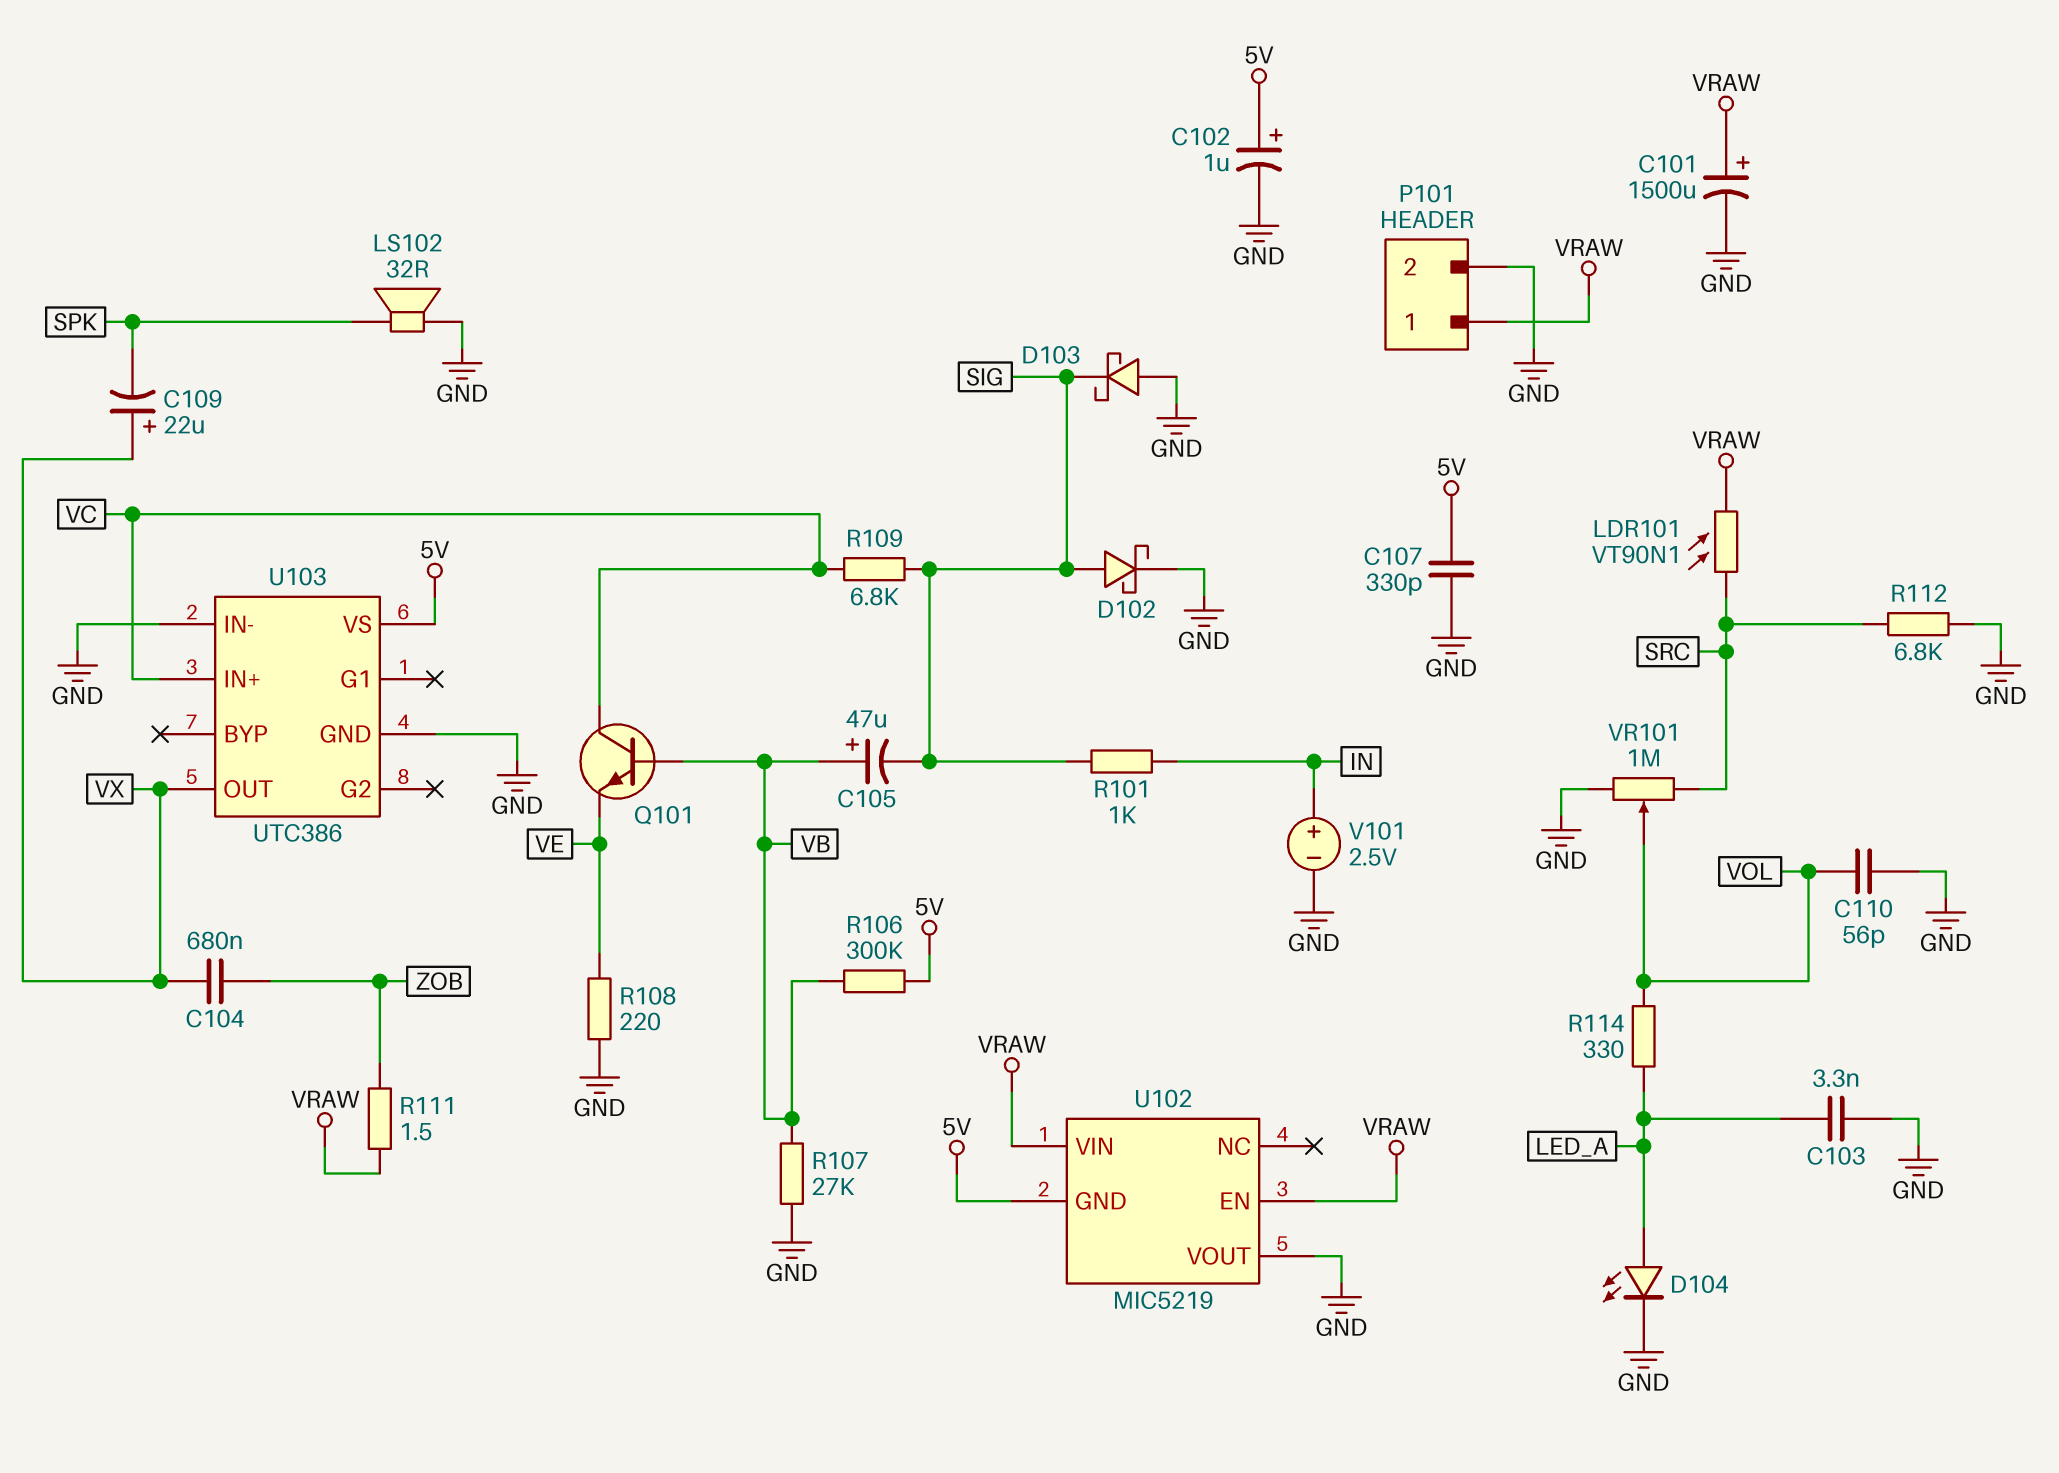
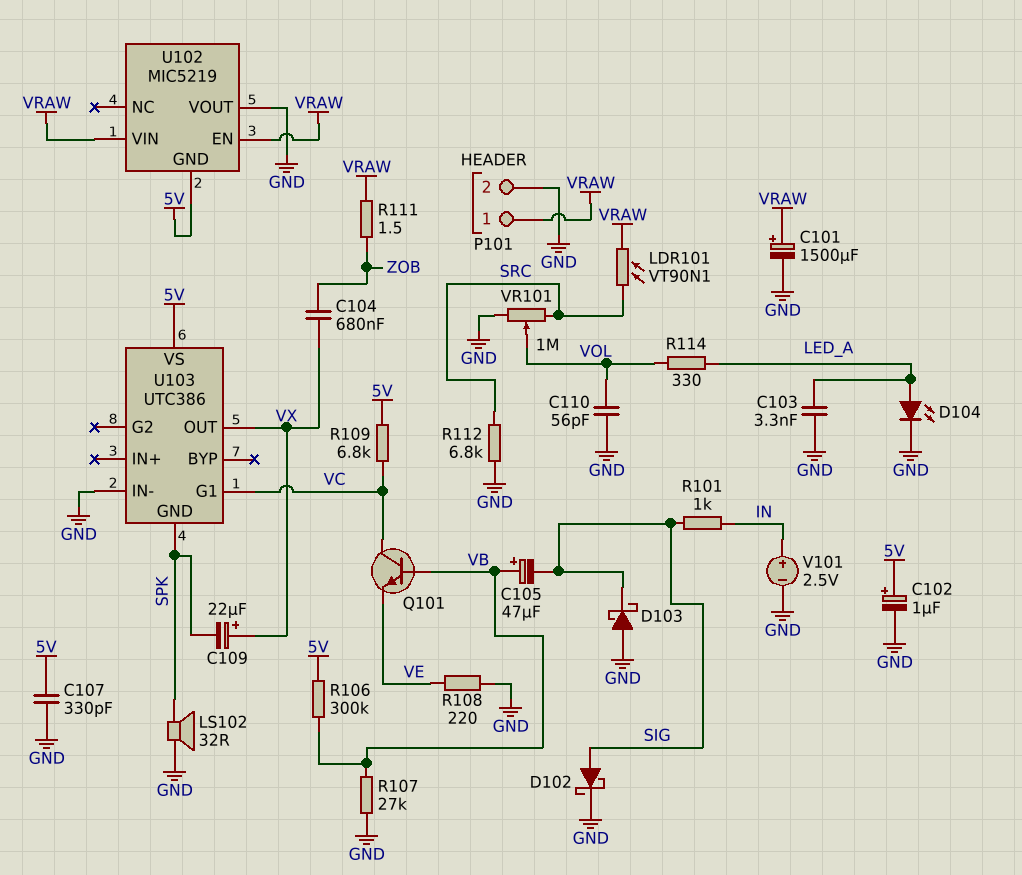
R109: 6.8k (SIG, VC) -> 6.8k (5V, VC)
U103 pin G1: none -> VC
U103 pin GND: GND -> SPK
U103 pin IN+: VC -> none

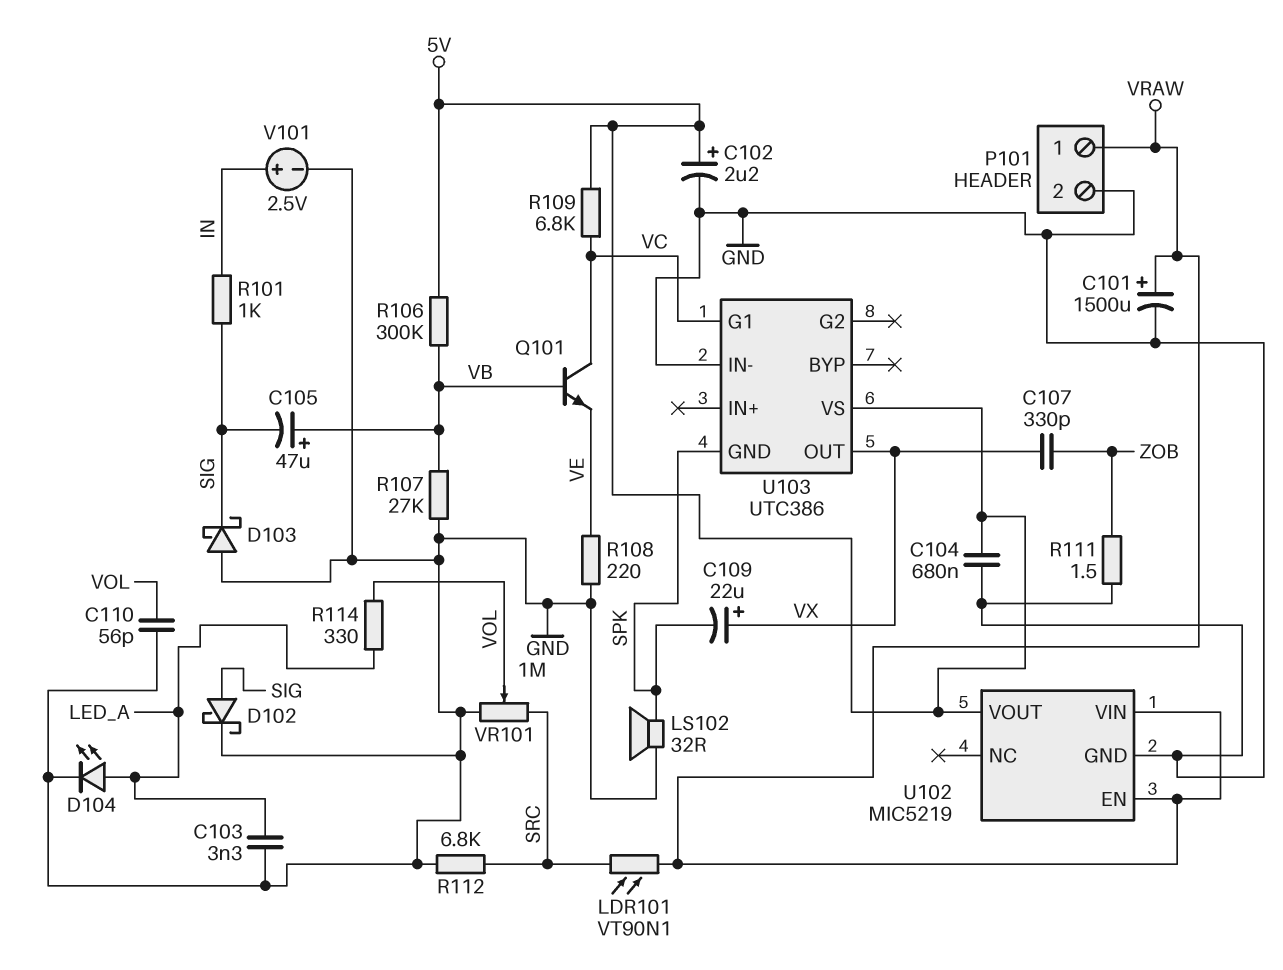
C102: 1uF (plus 5V, minus GND) -> 2.2uF (plus 5V, minus GND)
C104: 680nF (VX, ZOB) -> 680nF (5V, GND)
C107: 330pF (5V, GND) -> 330pF (VX, ZOB)
R111: 1.5 (VRAW, ZOB) -> 1.5 (GND, ZOB)
U102 pin GND: 5V -> GND
U102 pin VOUT: GND -> 5V

